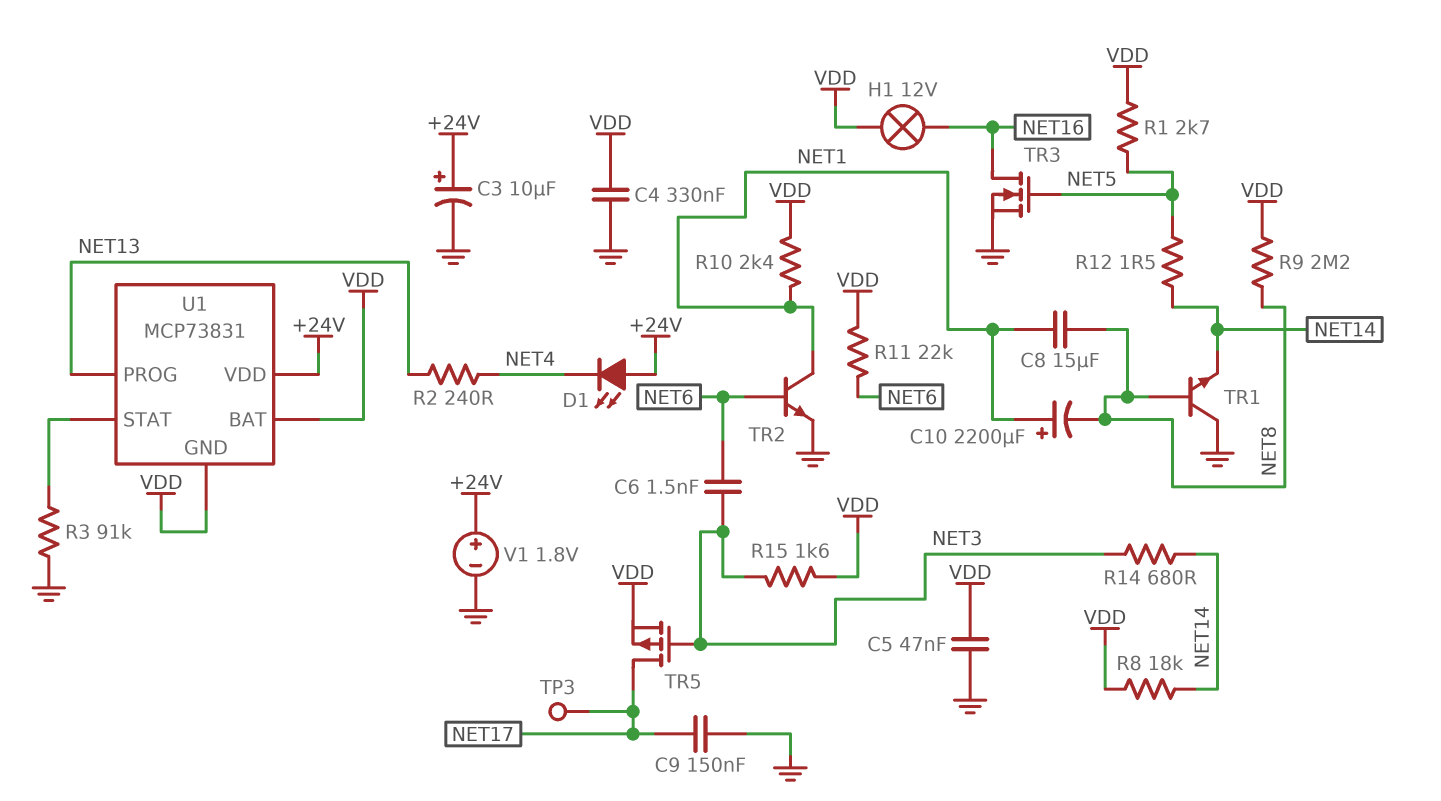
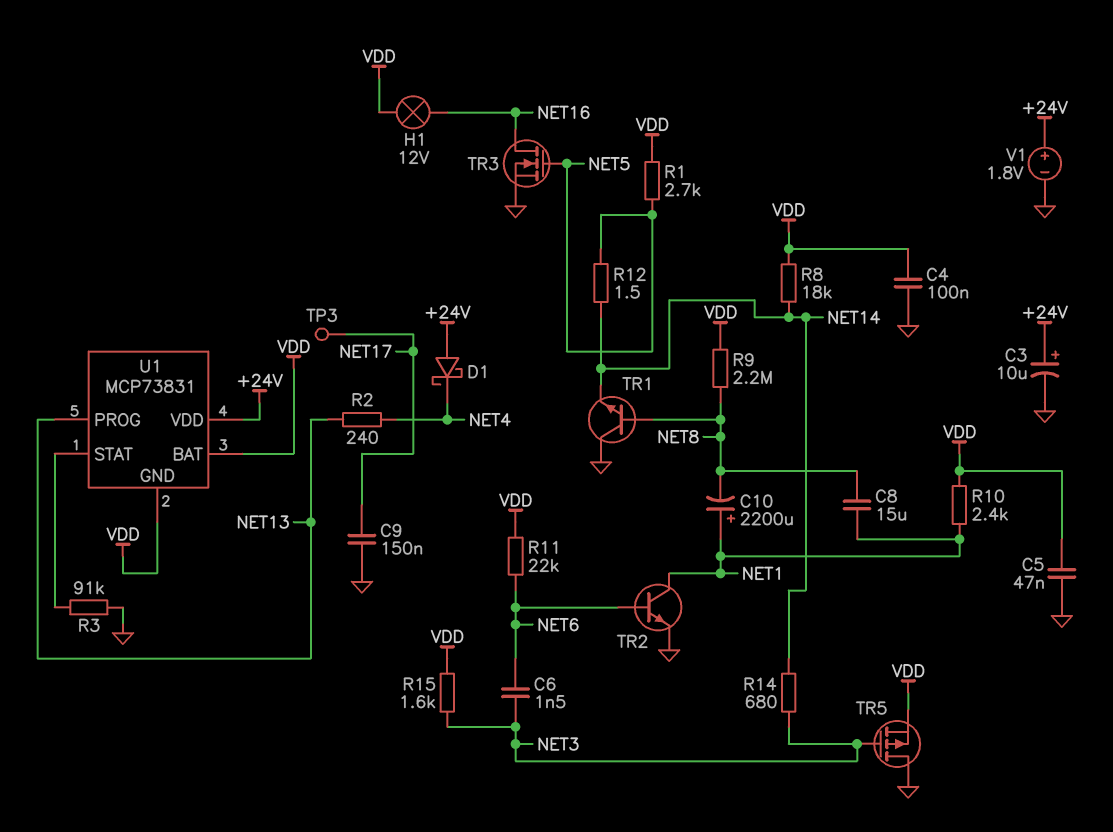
C4: 330nF (GND, VDD) -> 100nF (GND, VDD)
D1: LED (A +24V, K NET4) -> schottky (A +24V, K NET4)
TR5: PMOS (G NET3, D NET17, S VDD) -> PMOS (G NET3, D GND, S VDD)

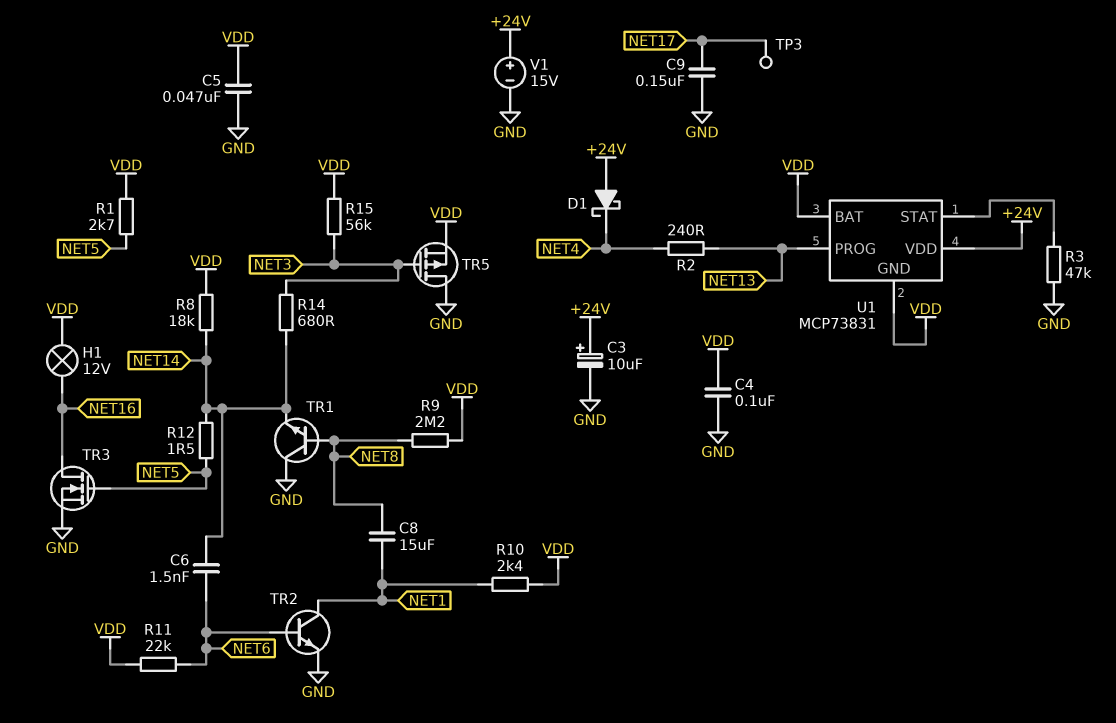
C6: 1.5nF (NET3, NET6) -> 1.5nF (NET6, NET14)
C10: 2200uF (plus NET1, minus NET8) -> none
R3: 91k (GND, U1/STAT) -> 47k (GND, U1/STAT)
R15: 1.6k (NET3, VDD) -> 56k (NET3, VDD)
V1: 1.8V (plus +24V, minus GND) -> 15V (plus +24V, minus GND)

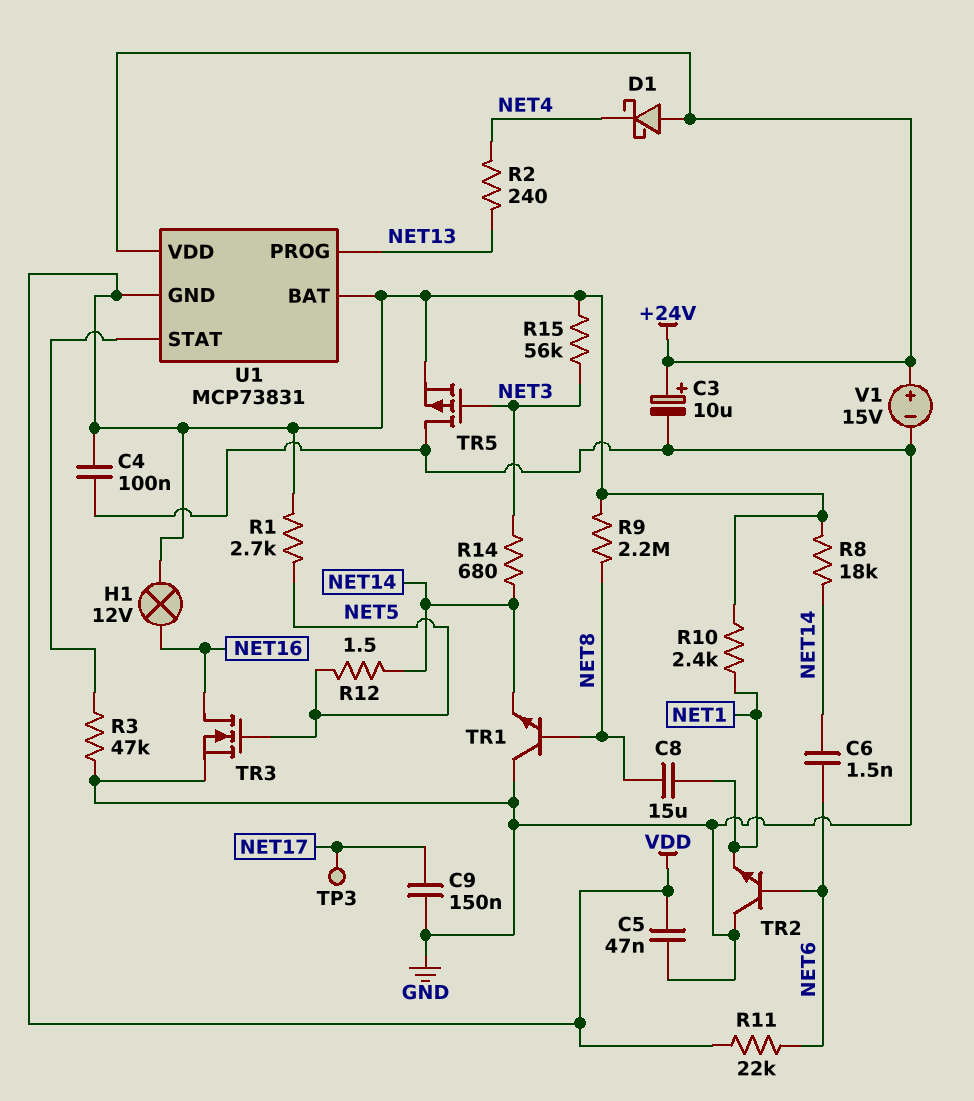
TR2: NPN (B NET6, C NET1, E GND) -> NPN (B NET6, C GND, E NET1)

